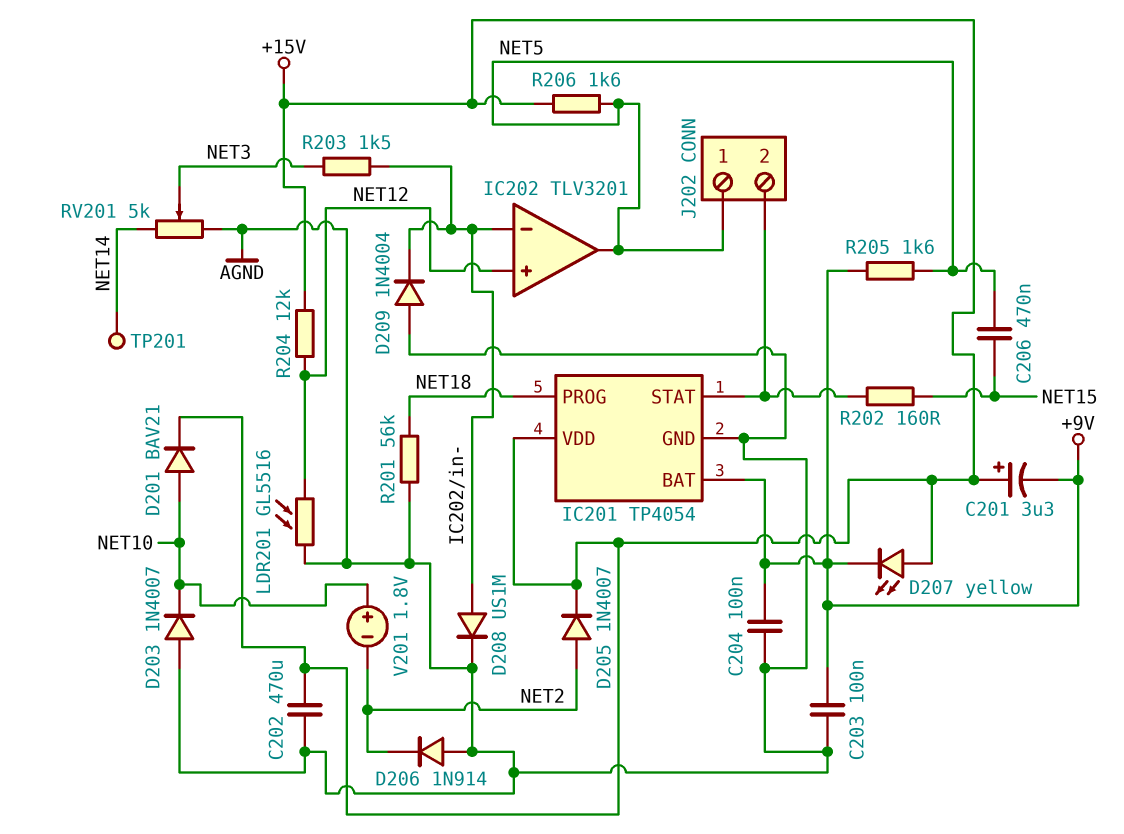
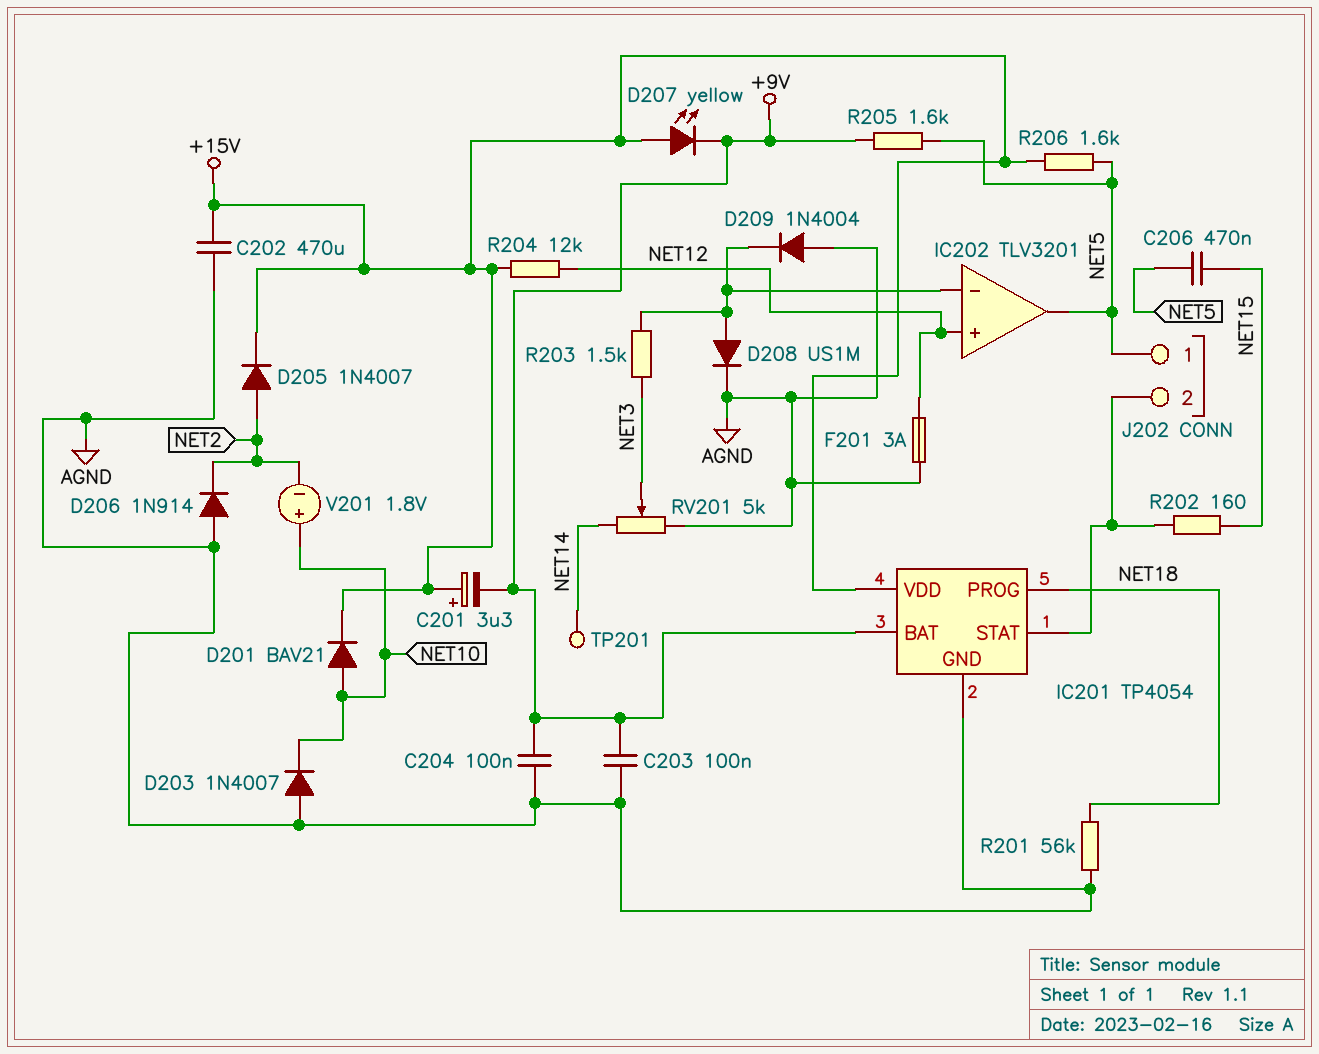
F201: none -> 3A (AGND, NET12)
LDR201: GL5516 (AGND, NET12) -> none

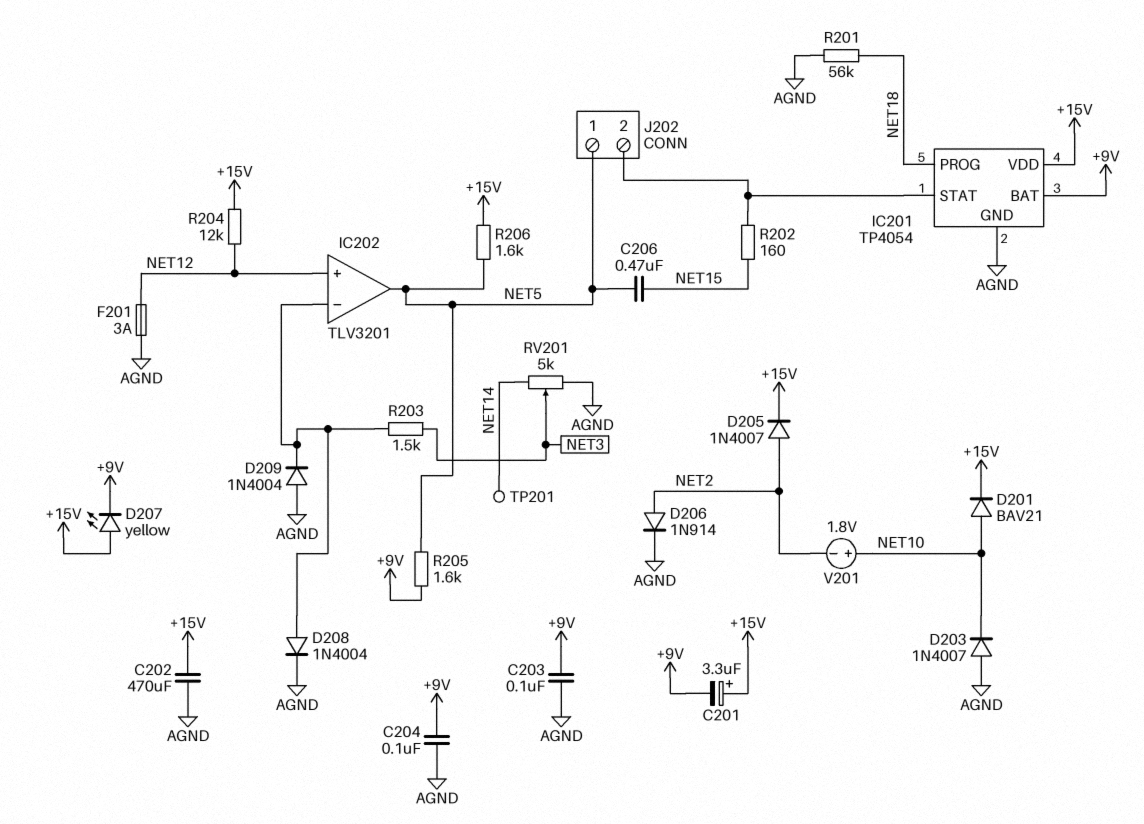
D206: diode 1N914 (A AGND, K NET2) -> diode 1N914 (A NET2, K AGND)
D208: diode US1M (A IC202/in-, K AGND) -> diode 1N4004 (A IC202/in-, K AGND)

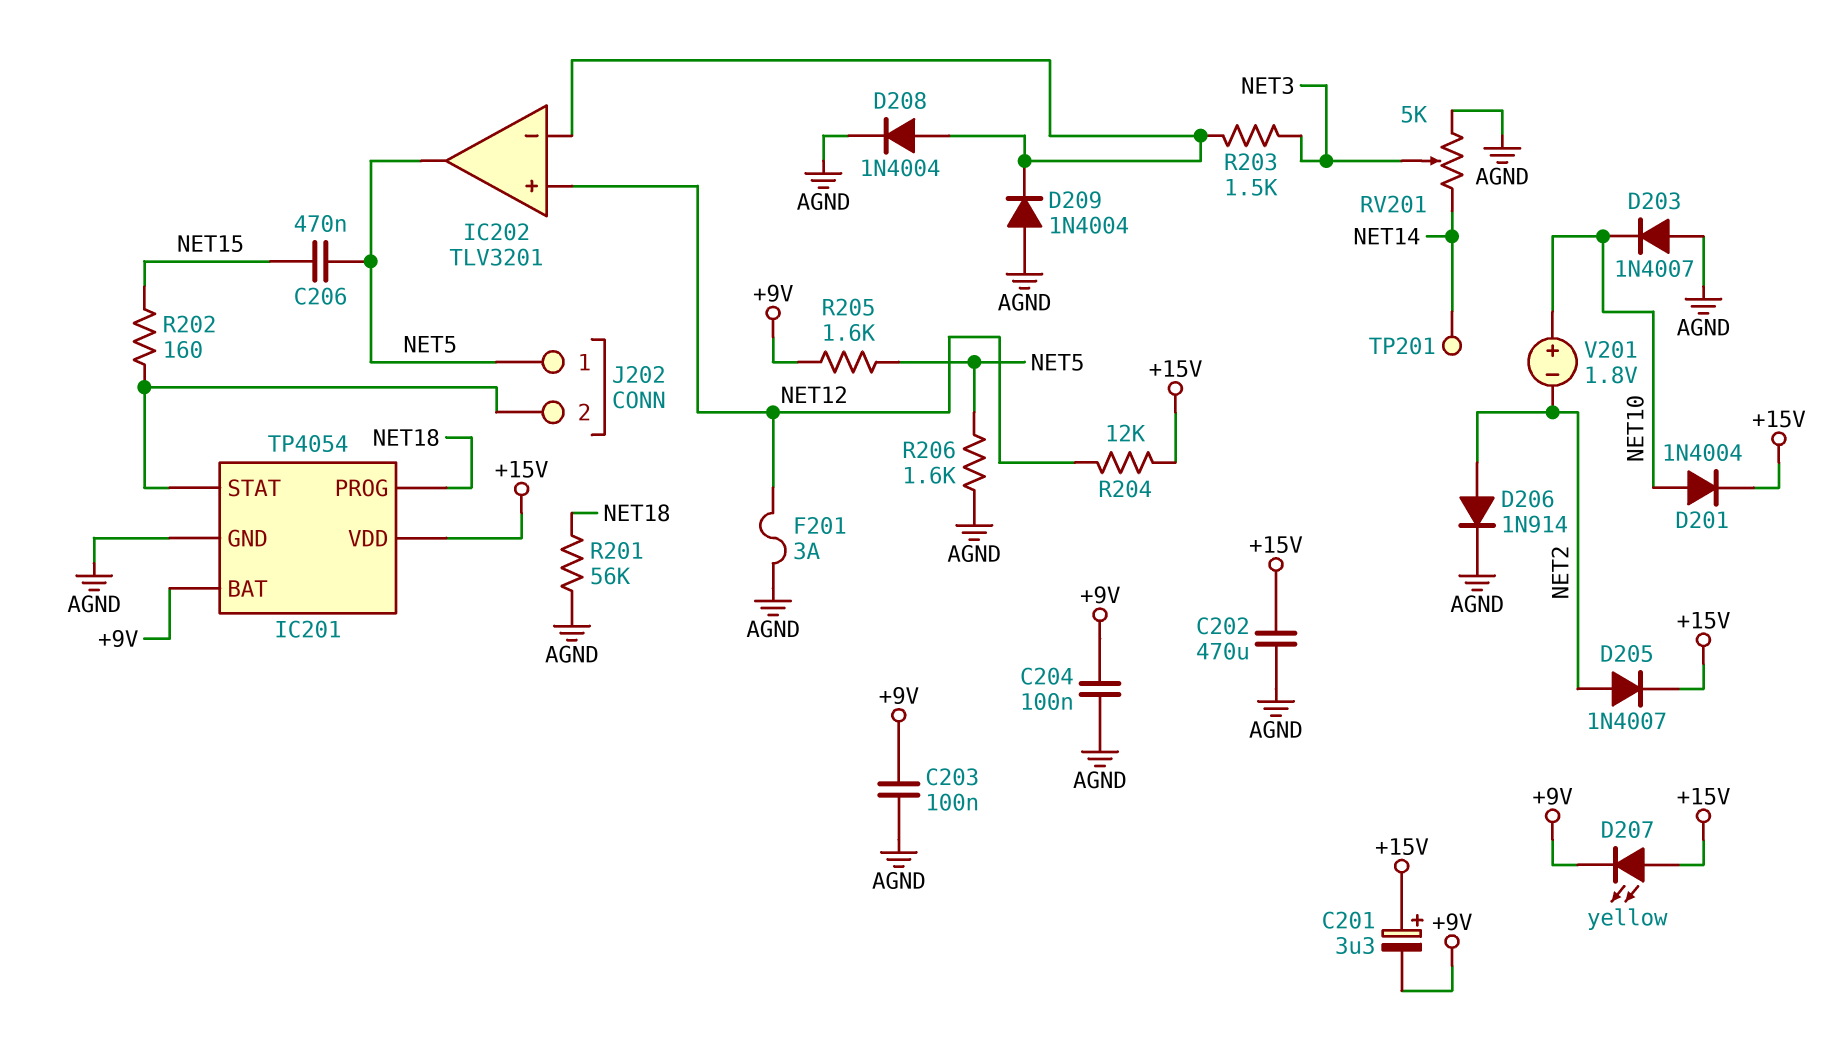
D201: diode BAV21 (A NET10, K +15V) -> diode 1N4004 (A NET10, K +15V)
R206: 1.6k (+15V, NET5) -> 1.6k (AGND, NET5)

